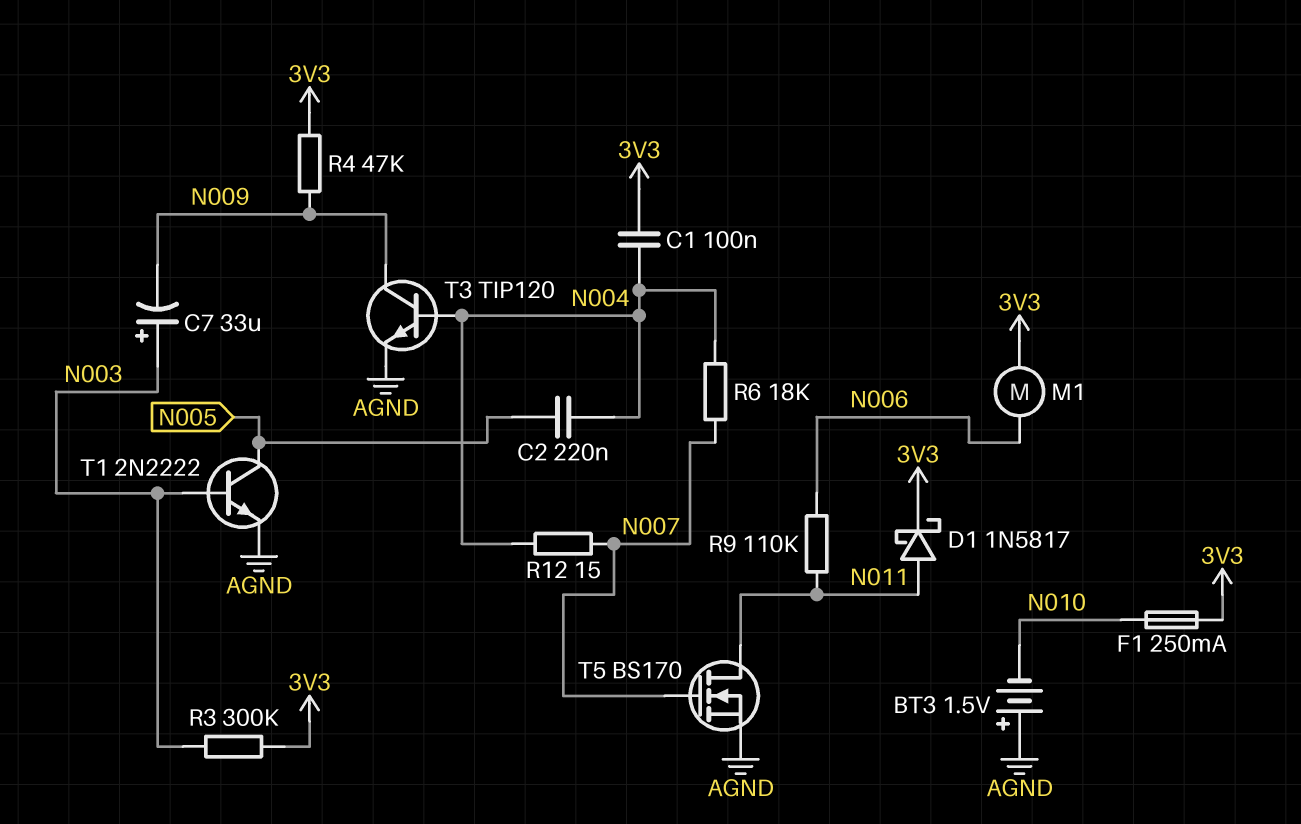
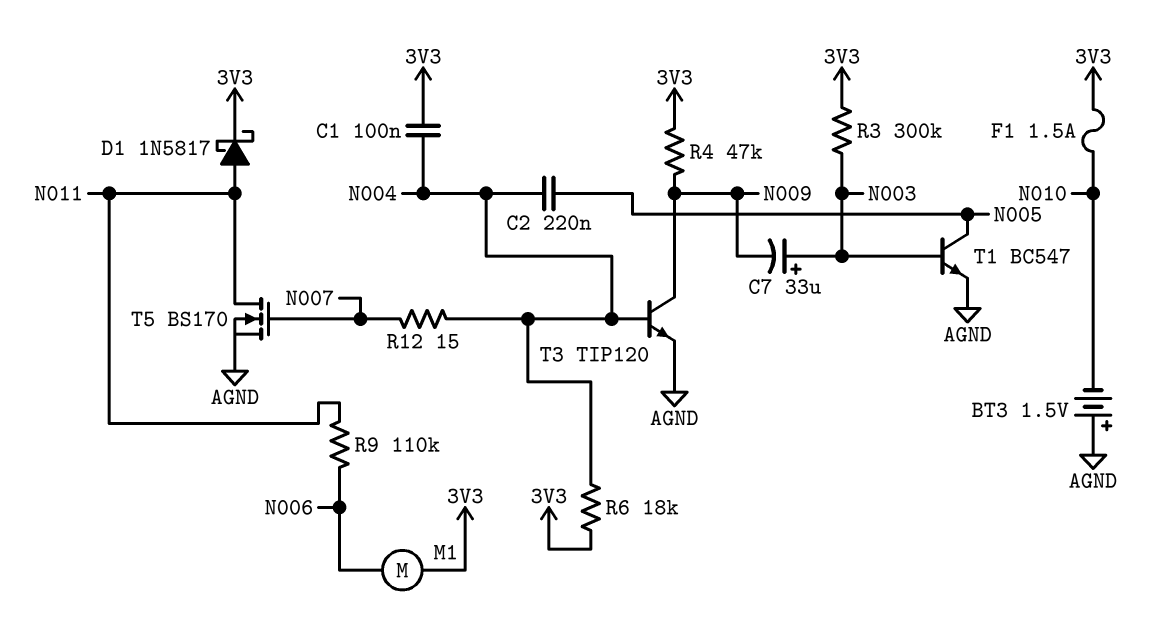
F1: 250mA (3V3, N010) -> 1.5A (3V3, N010)
R6: 18k (N004, N007) -> 18k (3V3, N004)
T1: NPN 2N2222 (B N003, C N005, E AGND) -> NPN BC547 (B N003, C N005, E AGND)

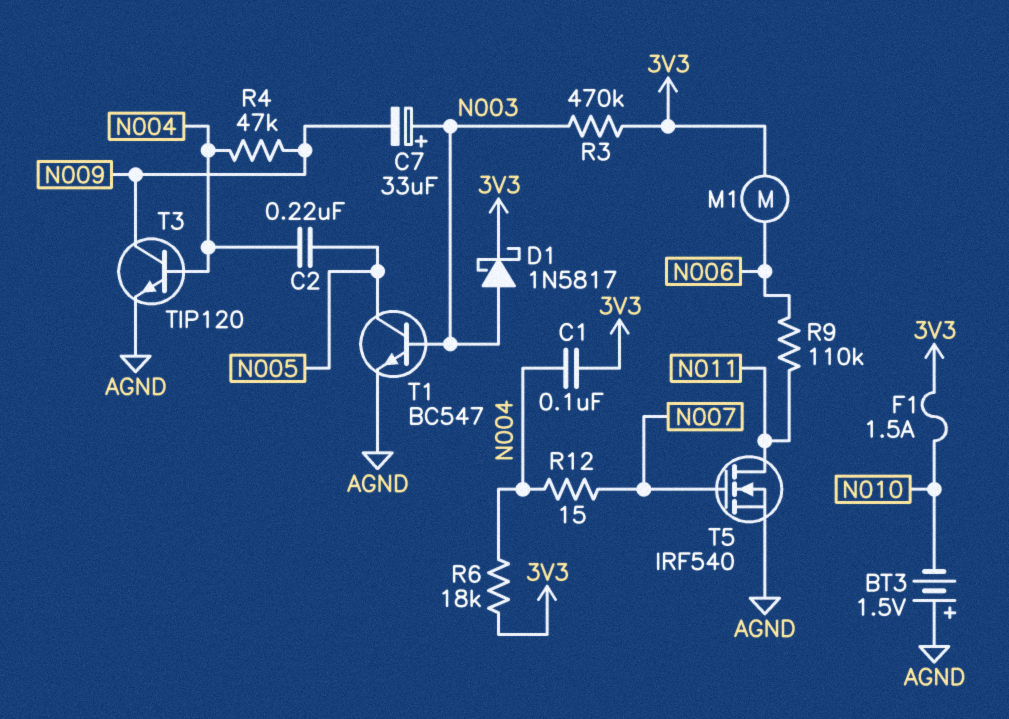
D1: schottky 1N5817 (A N011, K 3V3) -> schottky 1N5817 (A N003, K 3V3)
R3: 300k (3V3, N003) -> 470k (3V3, N003)
R4: 47k (3V3, N009) -> 47k (N004, N009)
T5: NMOS BS170 (G N007, D N011, S AGND) -> NMOS IRF540 (G N007, D N011, S AGND)

